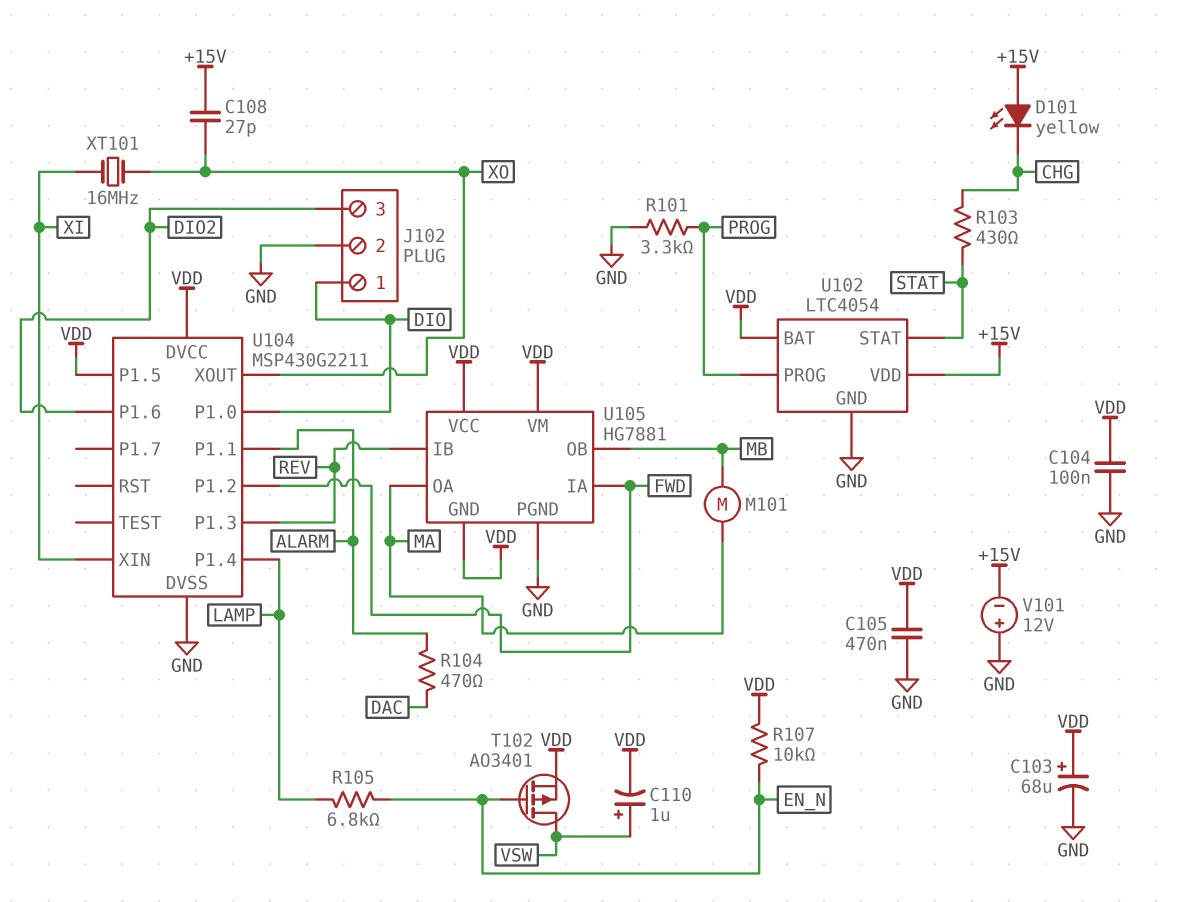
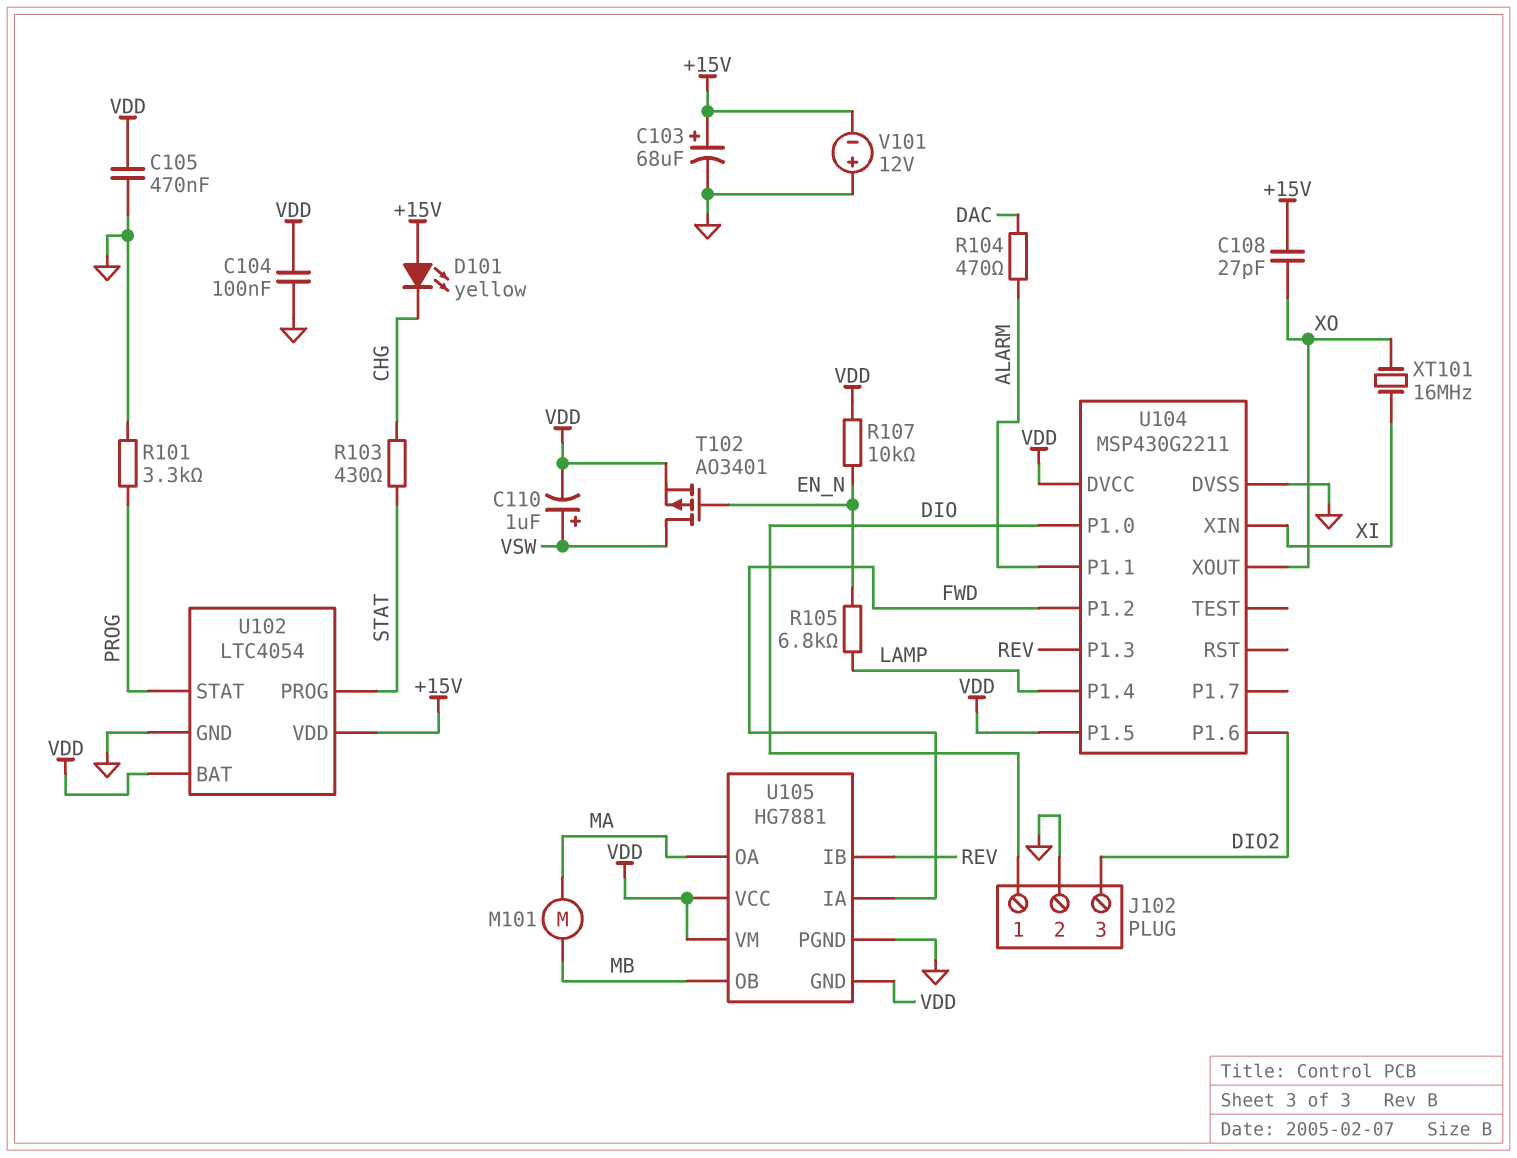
C103: 68uF (plus VDD, minus GND) -> 68uF (plus +15V, minus GND)
U102 pin PROG: PROG -> STAT
U102 pin STAT: STAT -> PROG

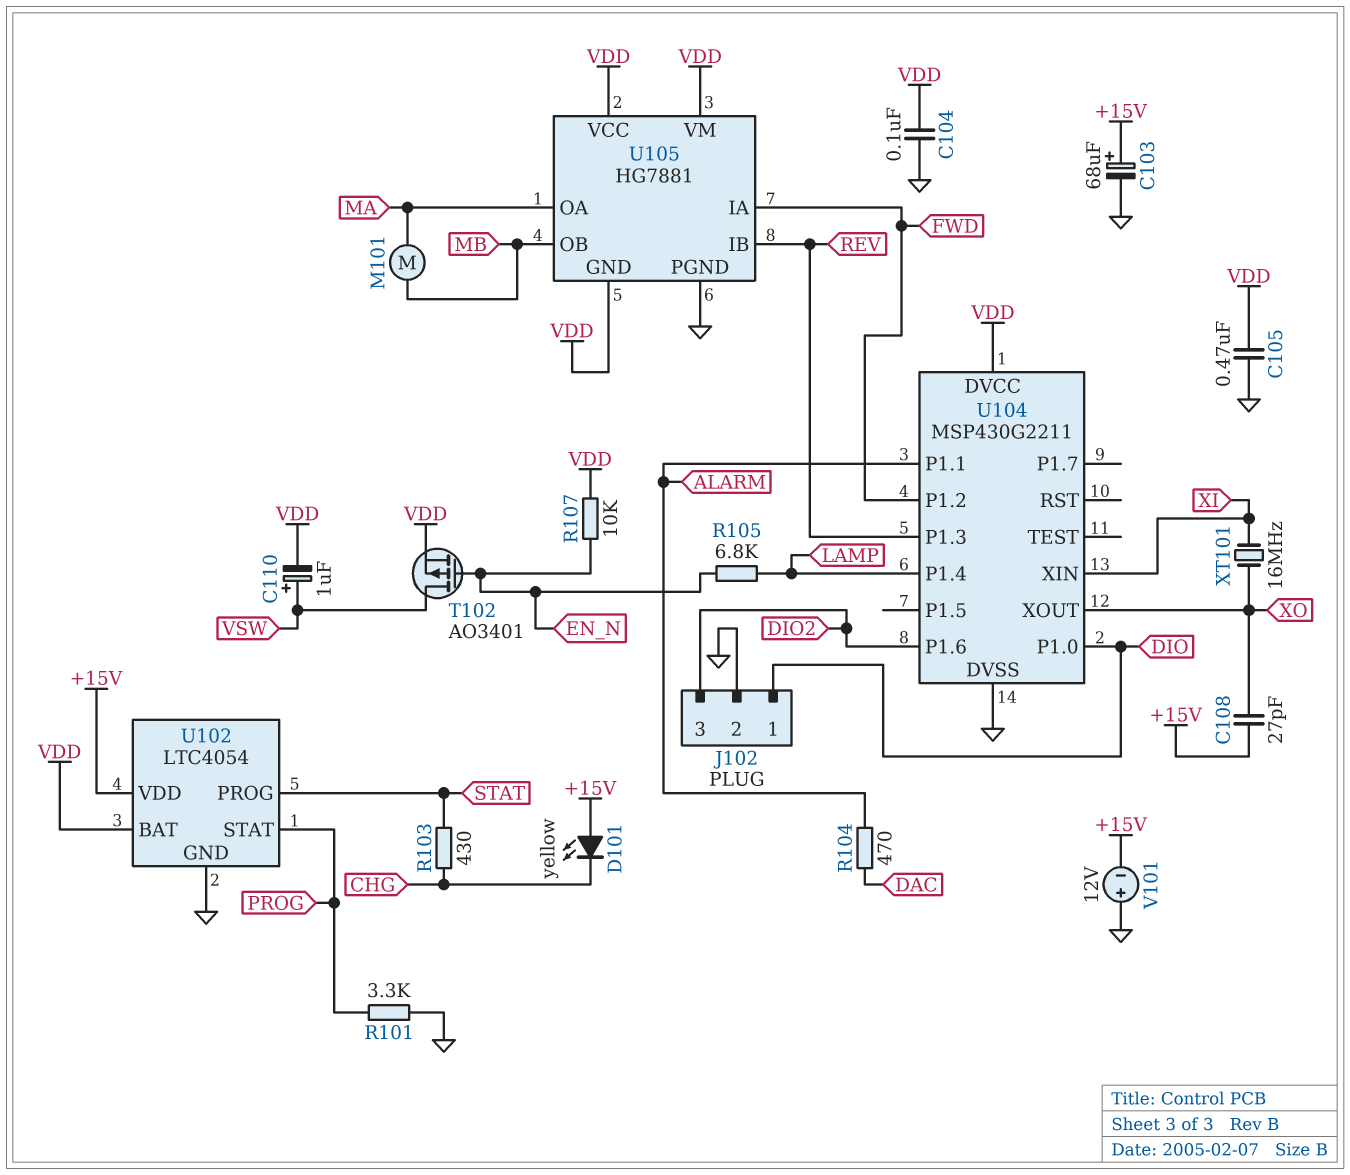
U104 pin P1.5: VDD -> none

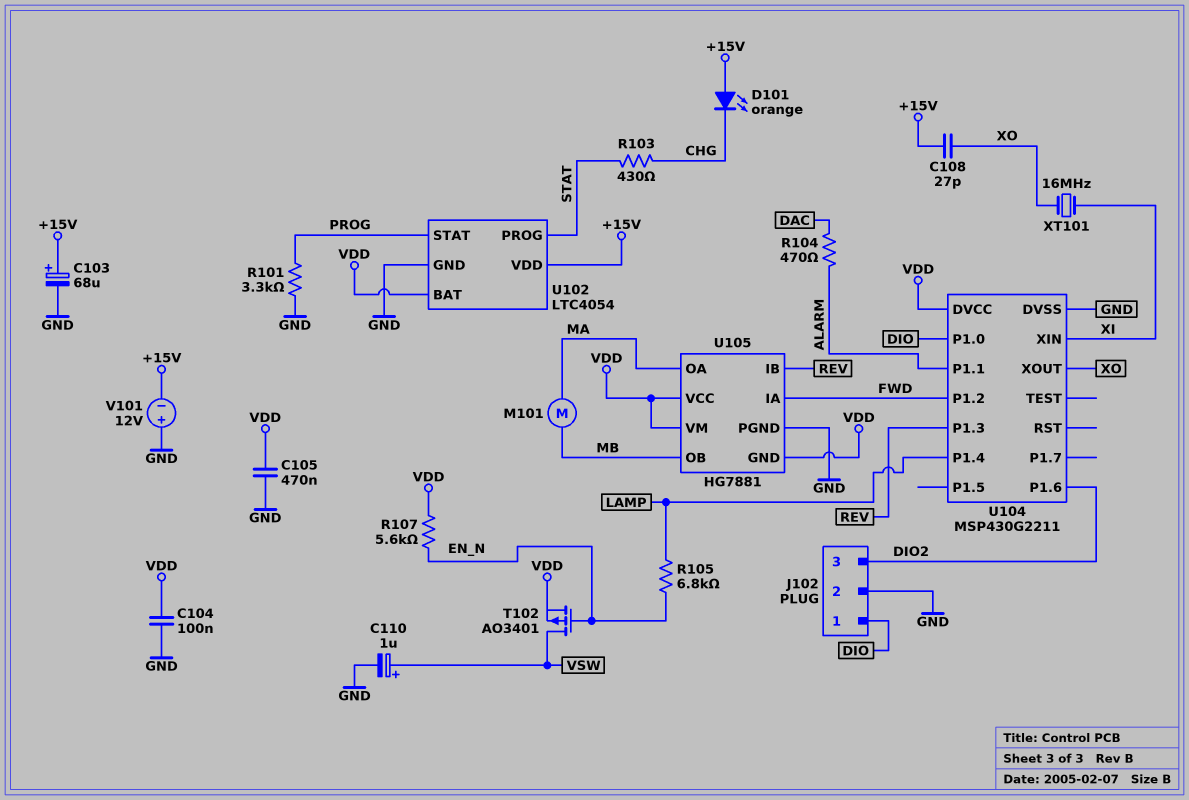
C110: 1uF (plus VSW, minus VDD) -> 1uF (plus VSW, minus GND)
D101: LED yellow (A +15V, K CHG) -> LED orange (A +15V, K CHG)
R107: 10k (EN_N, VDD) -> 5.6k (EN_N, VDD)

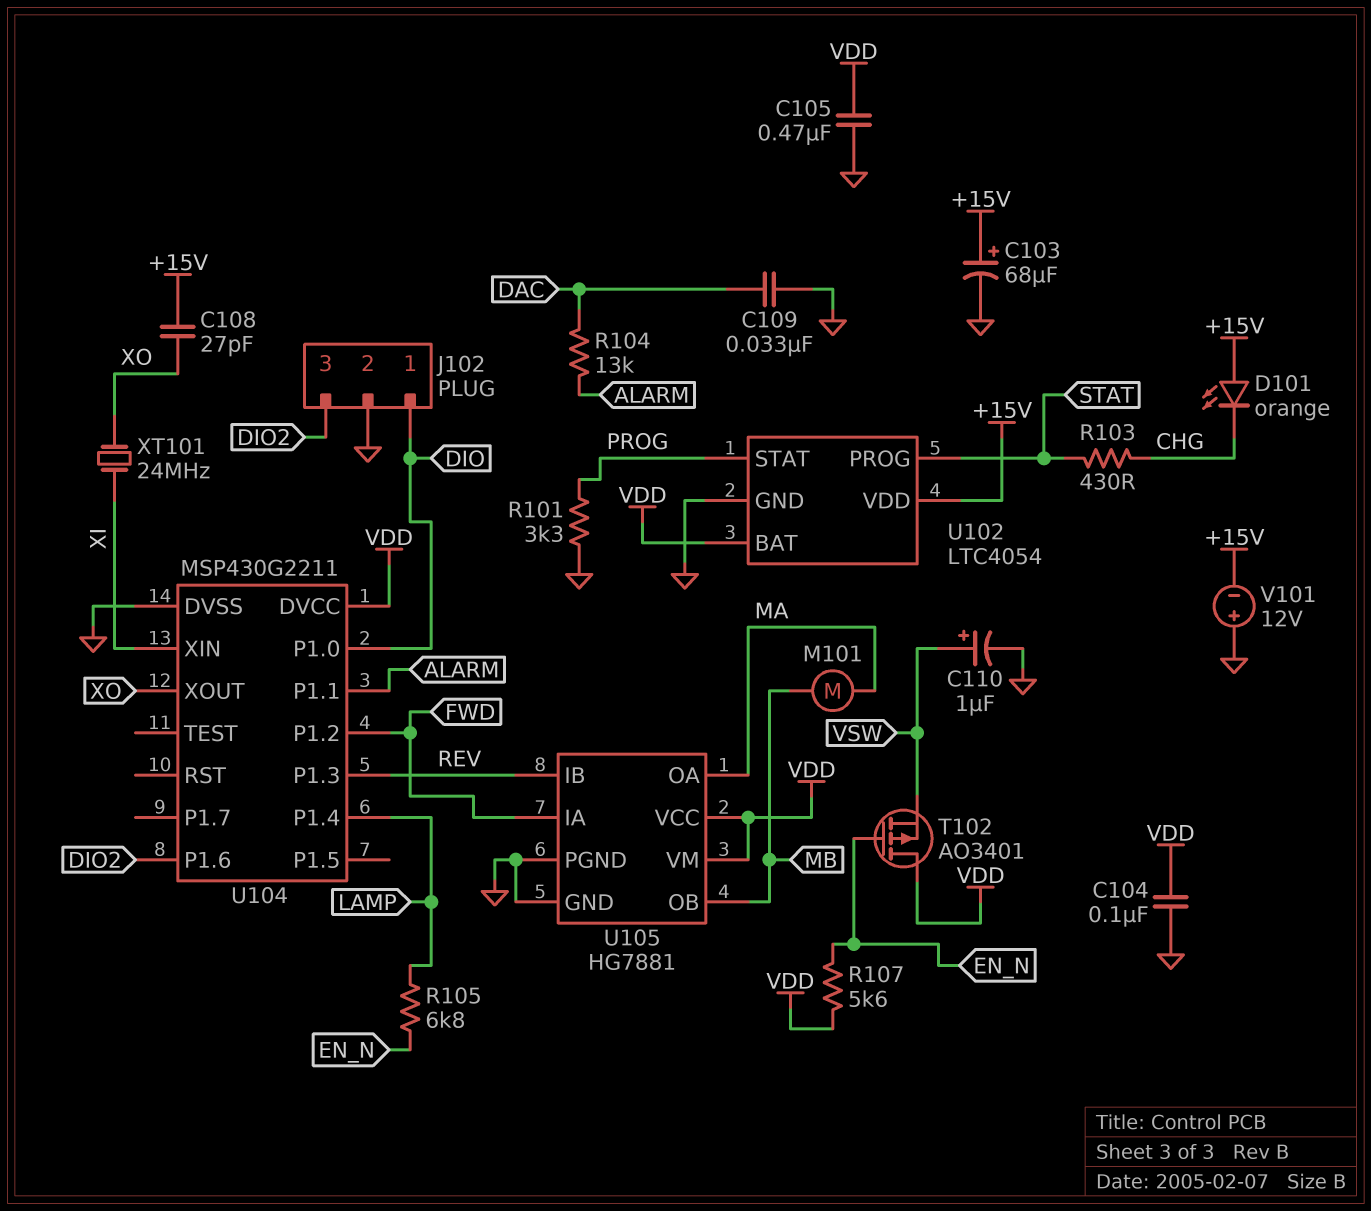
C109: none -> 33nF (DAC, GND)
R104: 470 (ALARM, DAC) -> 13k (ALARM, DAC)
T102: PMOS AO3401 (G EN_N, D VSW, S VDD) -> PMOS AO3401 (G EN_N, D VDD, S VSW)
U105 pin GND: VDD -> GND
XT101: 16MHz (XI, XO) -> 24MHz (XI, XO)

